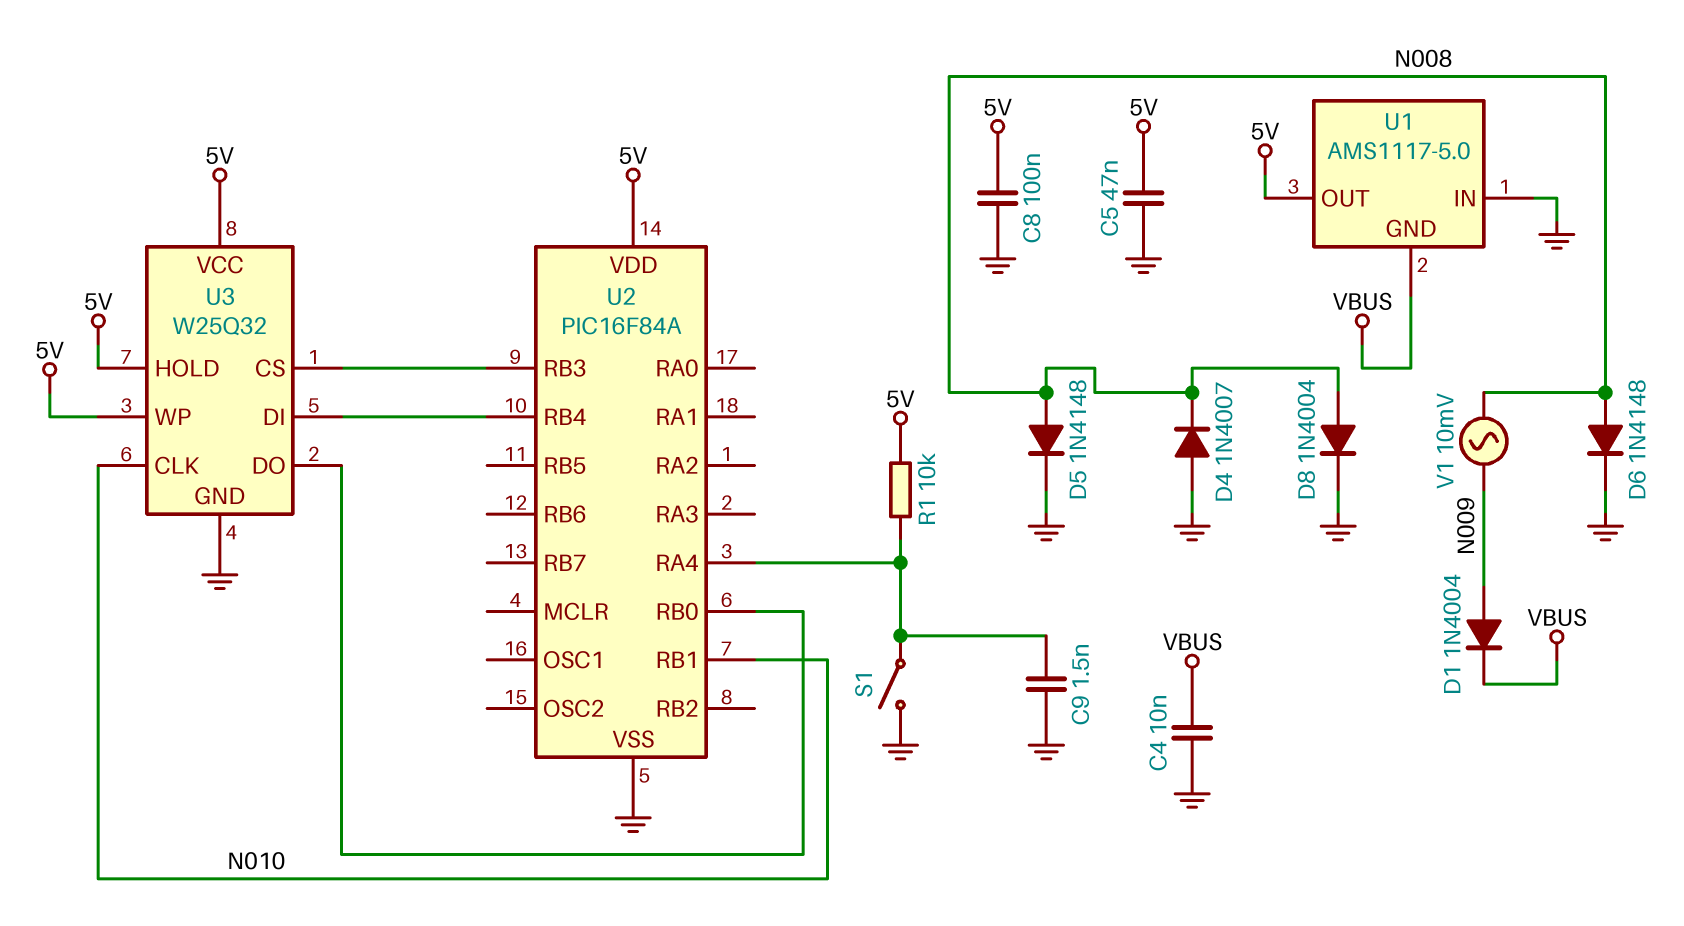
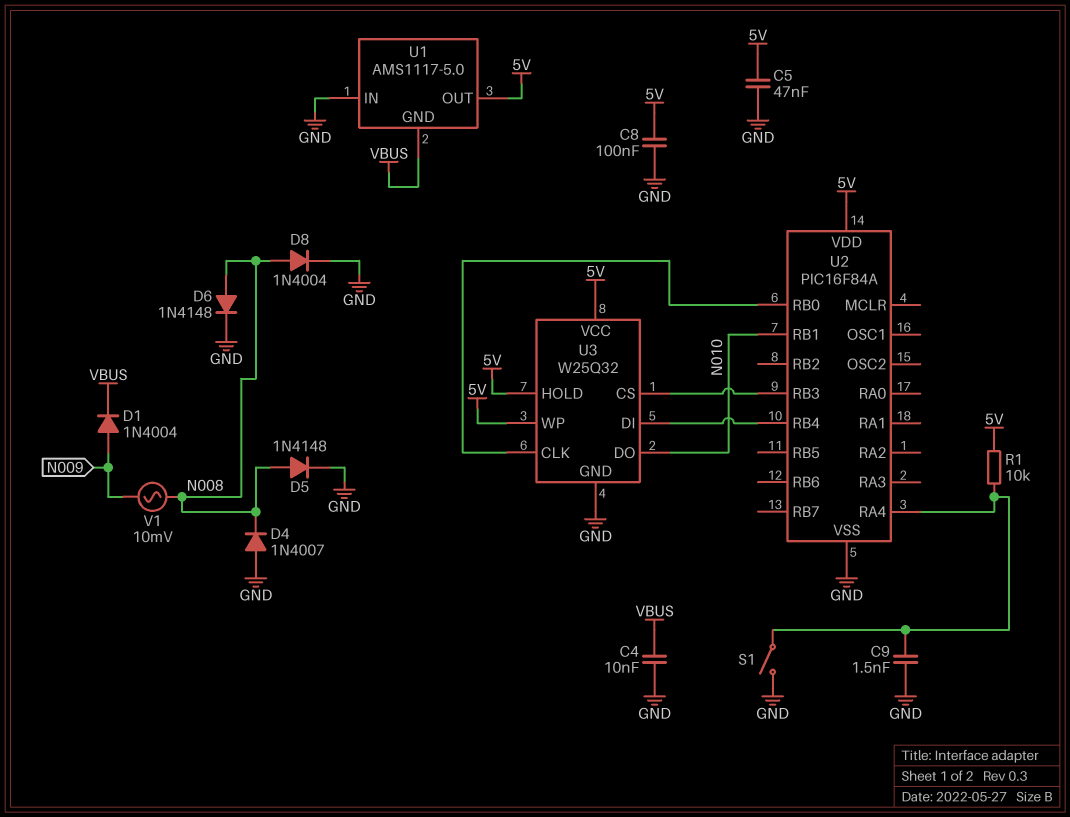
U3 pin CLK: N010 -> U2/RB0
U3 pin DO: U2/RB0 -> N010

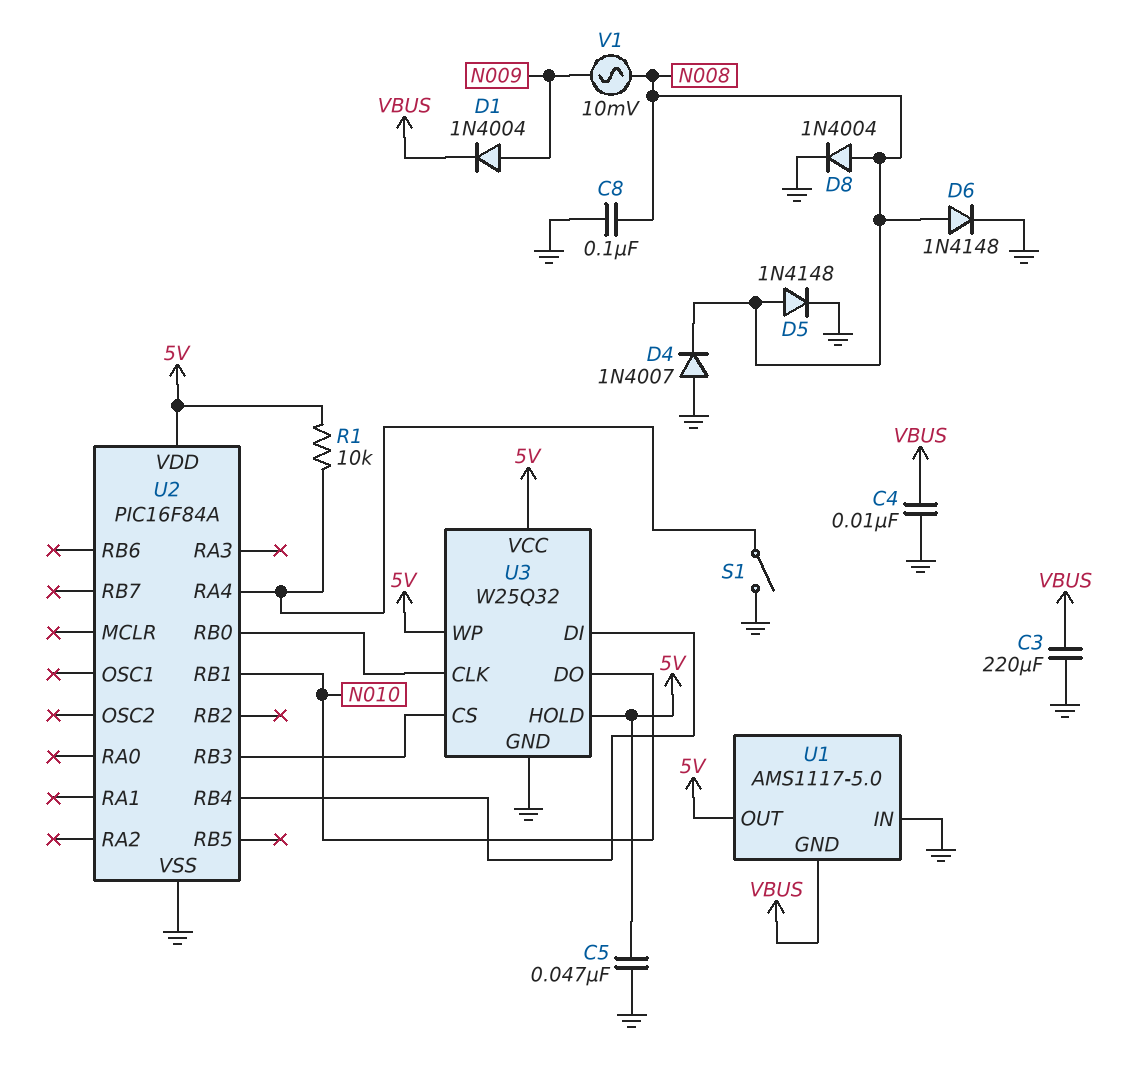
C3: none -> 220uF (GND, VBUS)
C8: 100nF (5V, GND) -> 100nF (GND, N008)
C9: 1.5nF (GND, U2/RA4) -> none

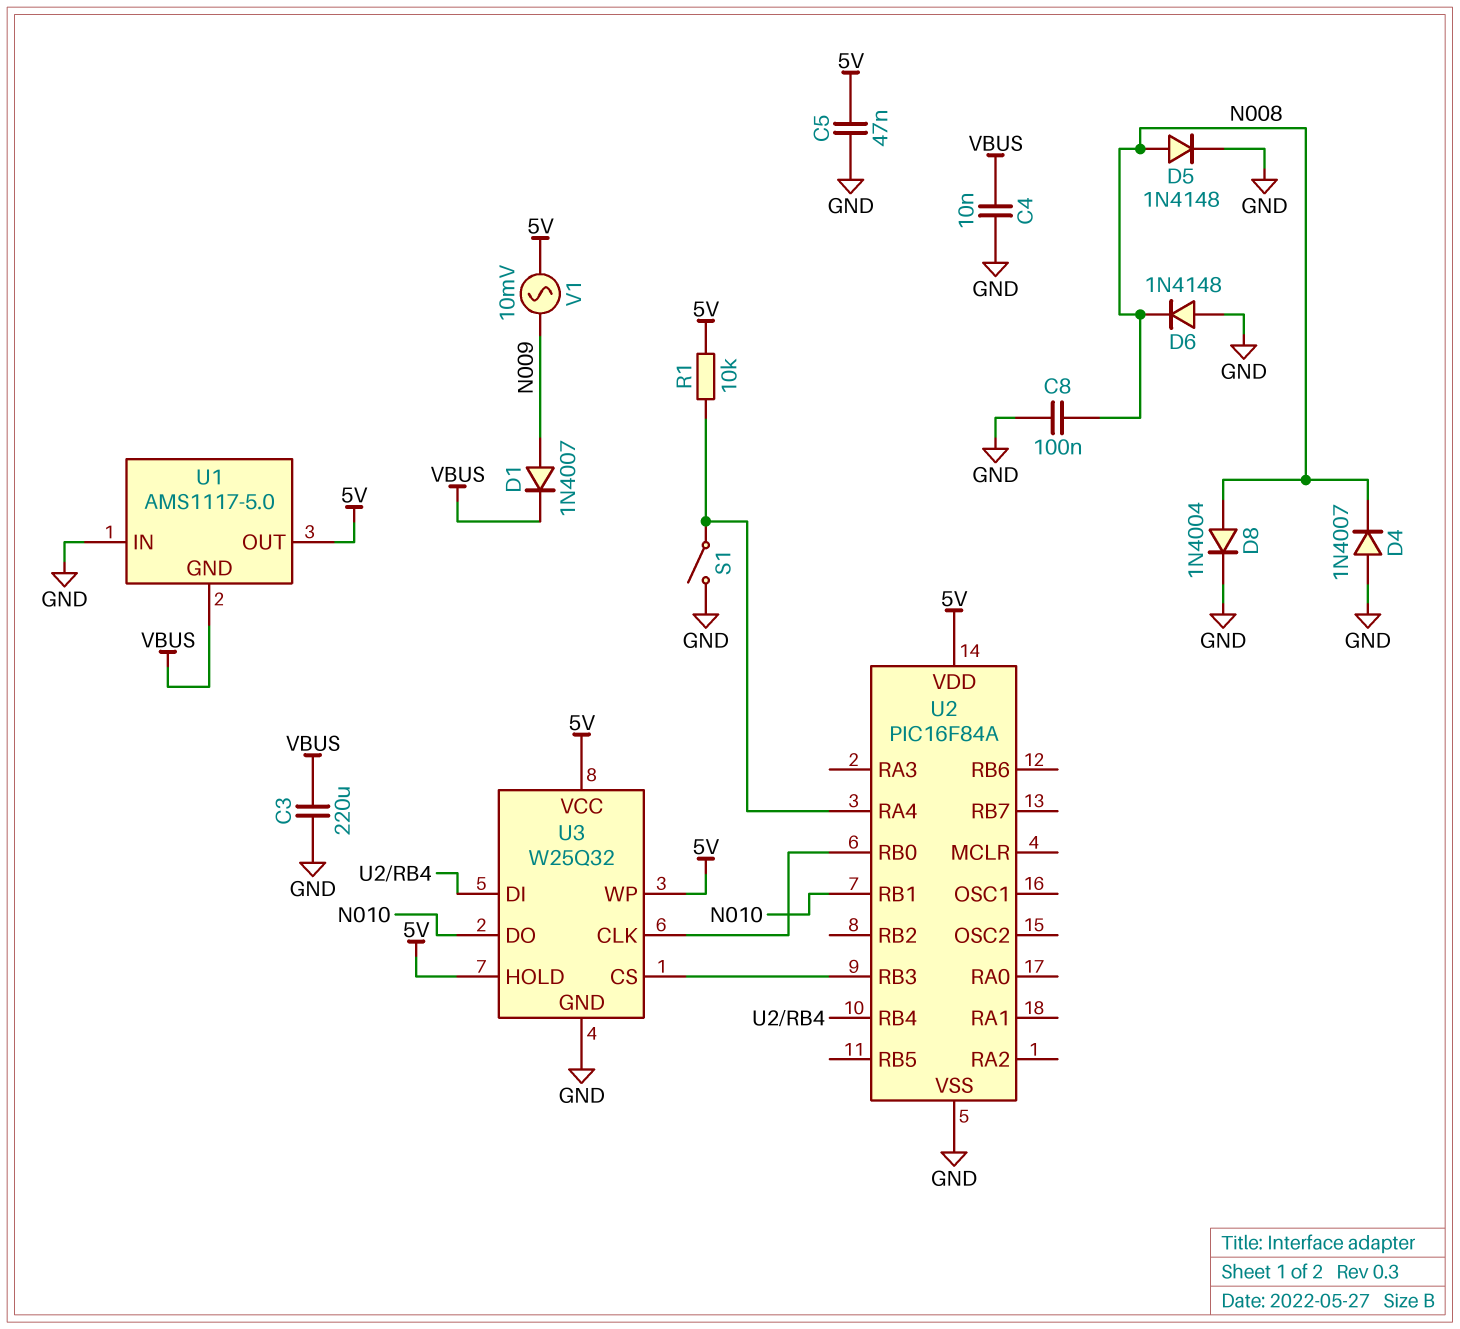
D1: diode 1N4004 (A N009, K VBUS) -> diode 1N4007 (A N009, K VBUS)
D6: diode 1N4148 (A N008, K GND) -> diode 1N4148 (A GND, K N008)
V1: AC 10mV (N008, N009) -> AC 10mV (5V, N009)

